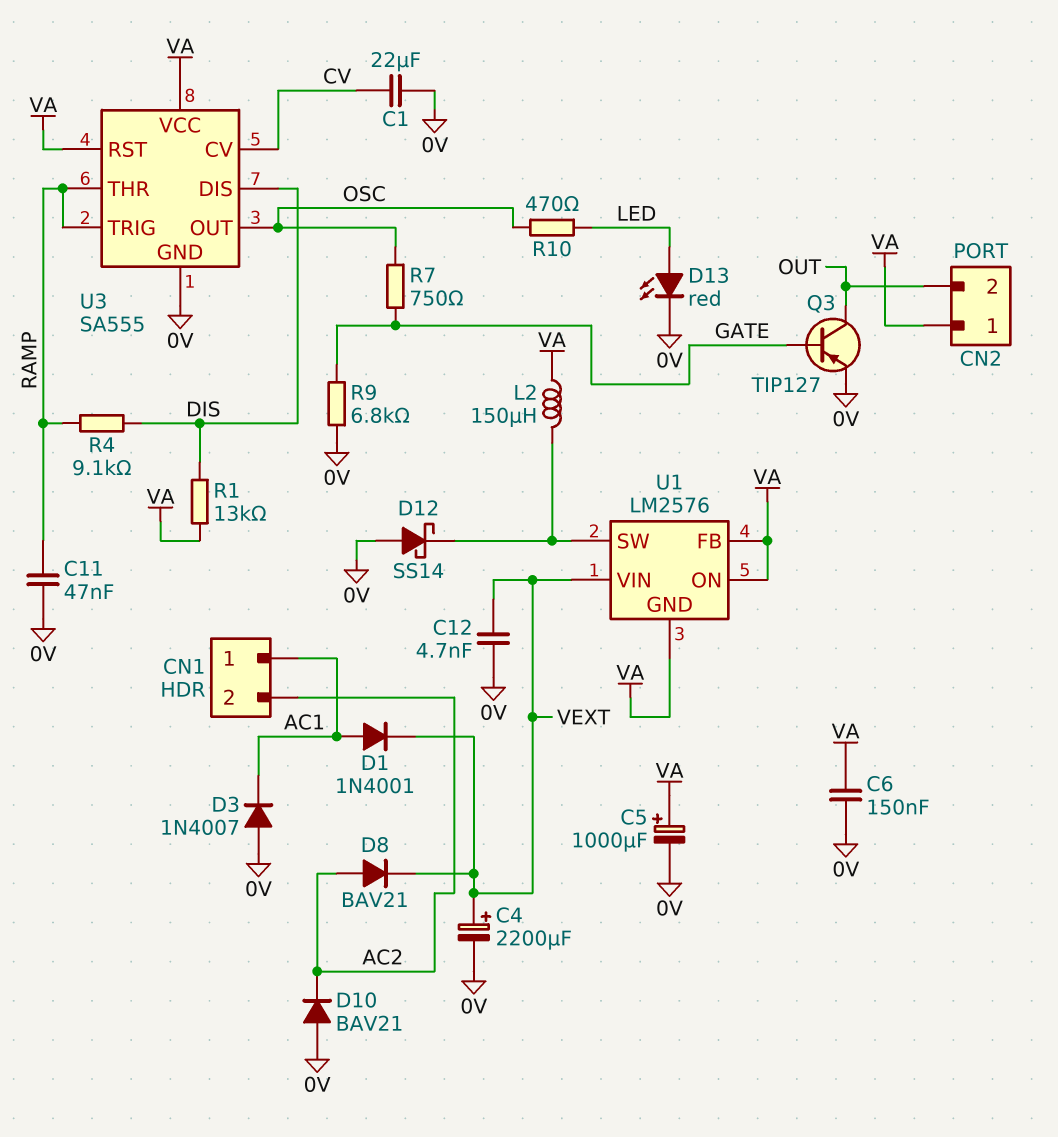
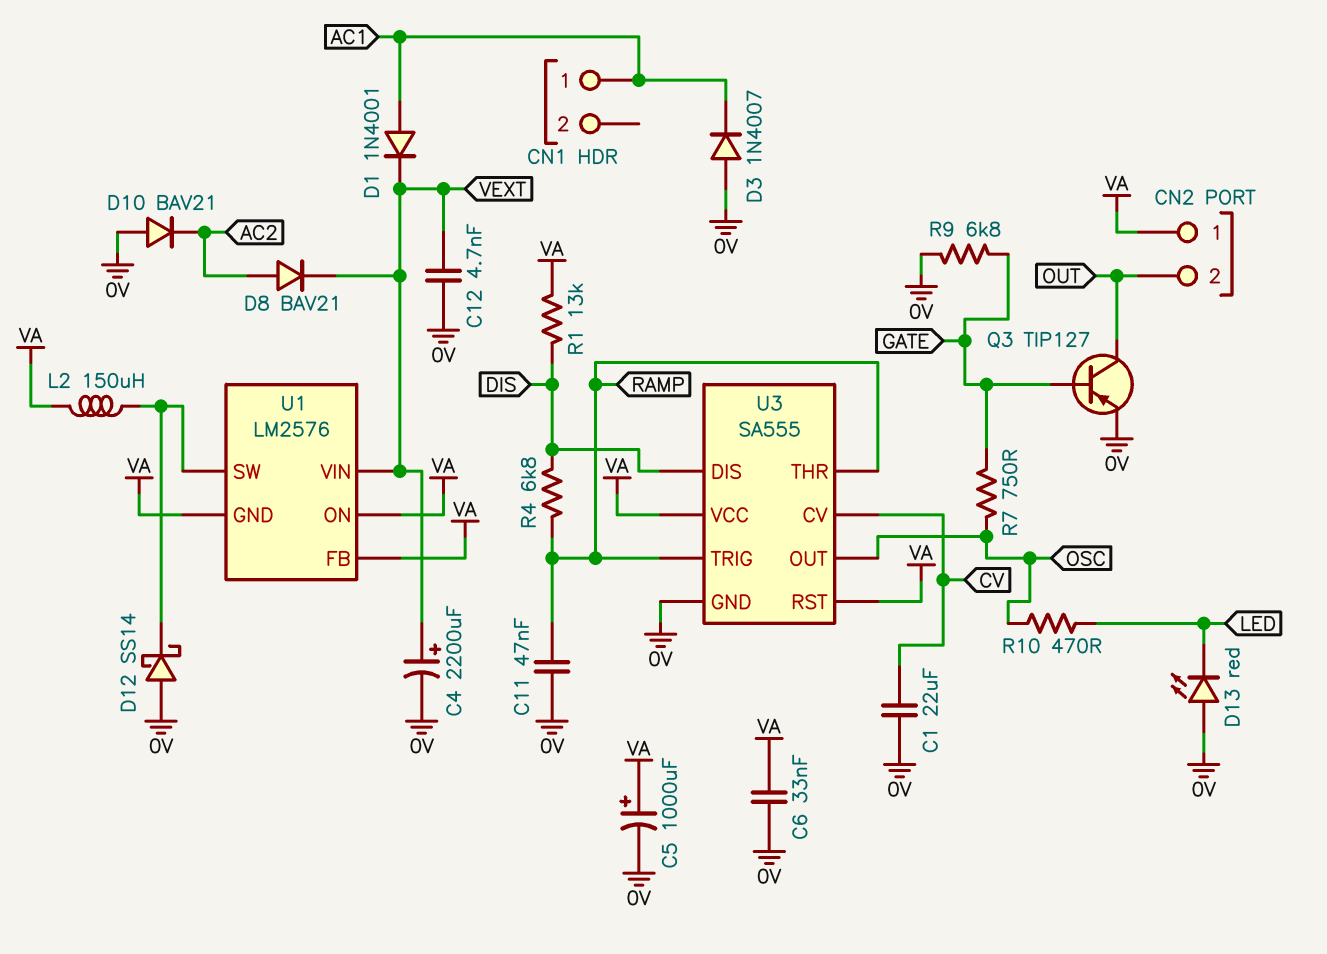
C6: 150nF (0V, VA) -> 33nF (0V, VA)
CN1 pin 2: AC2 -> none
D13: LED red (A LED, K 0V) -> LED red (A 0V, K LED)
R4: 9.1k (DIS, RAMP) -> 6.8k (DIS, RAMP)

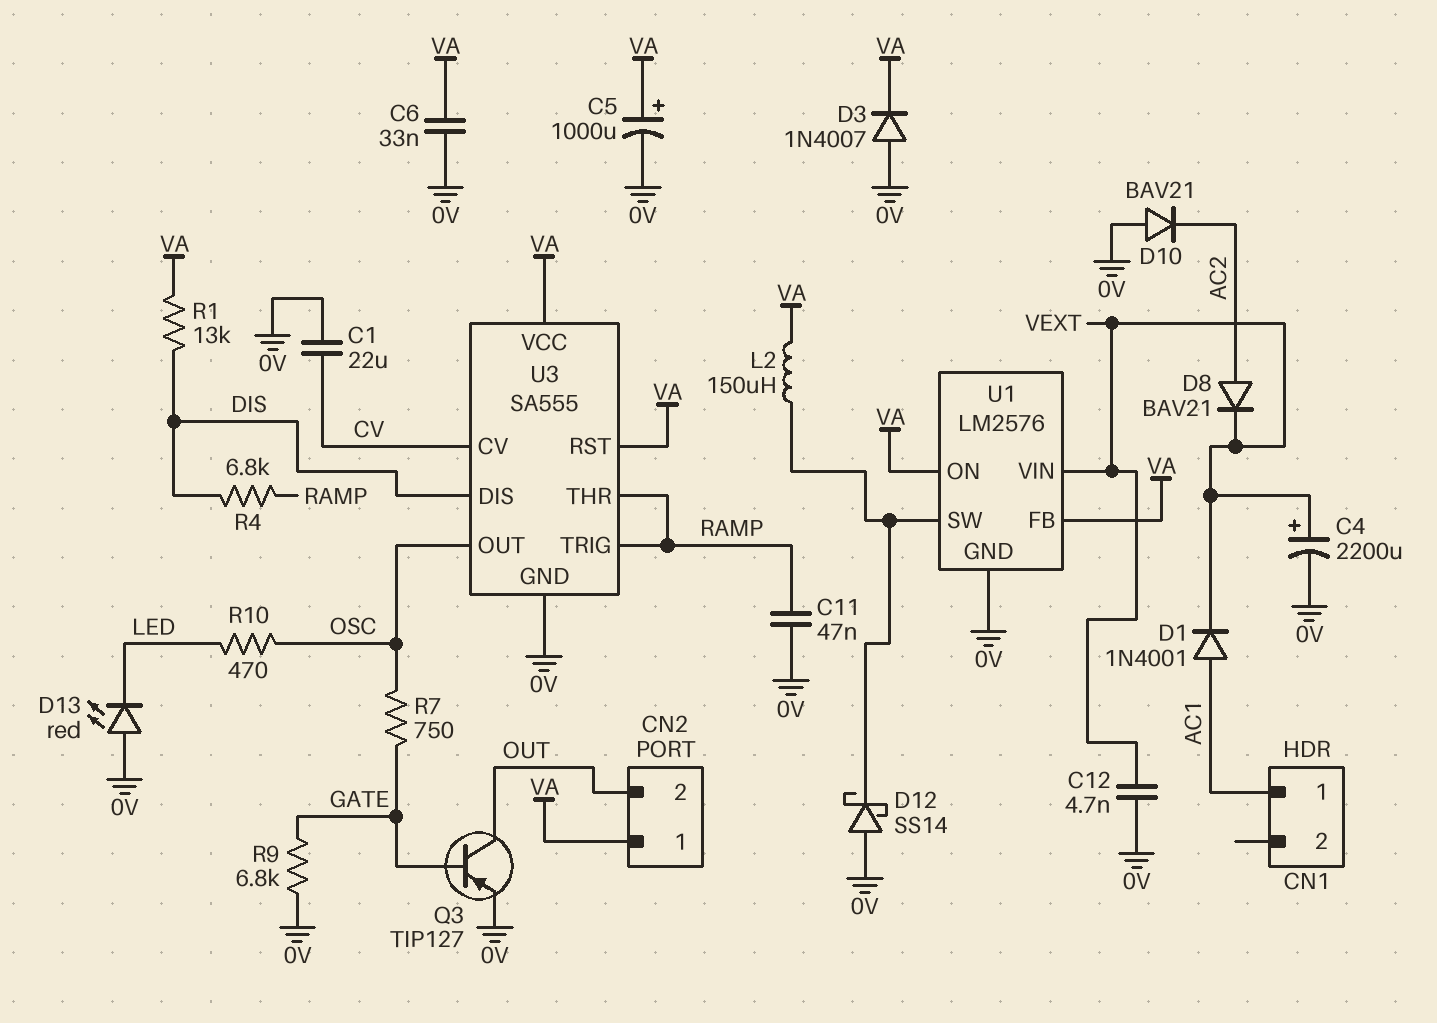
D3: diode 1N4007 (A 0V, K AC1) -> diode 1N4007 (A 0V, K VA)
U1 pin GND: VA -> 0V

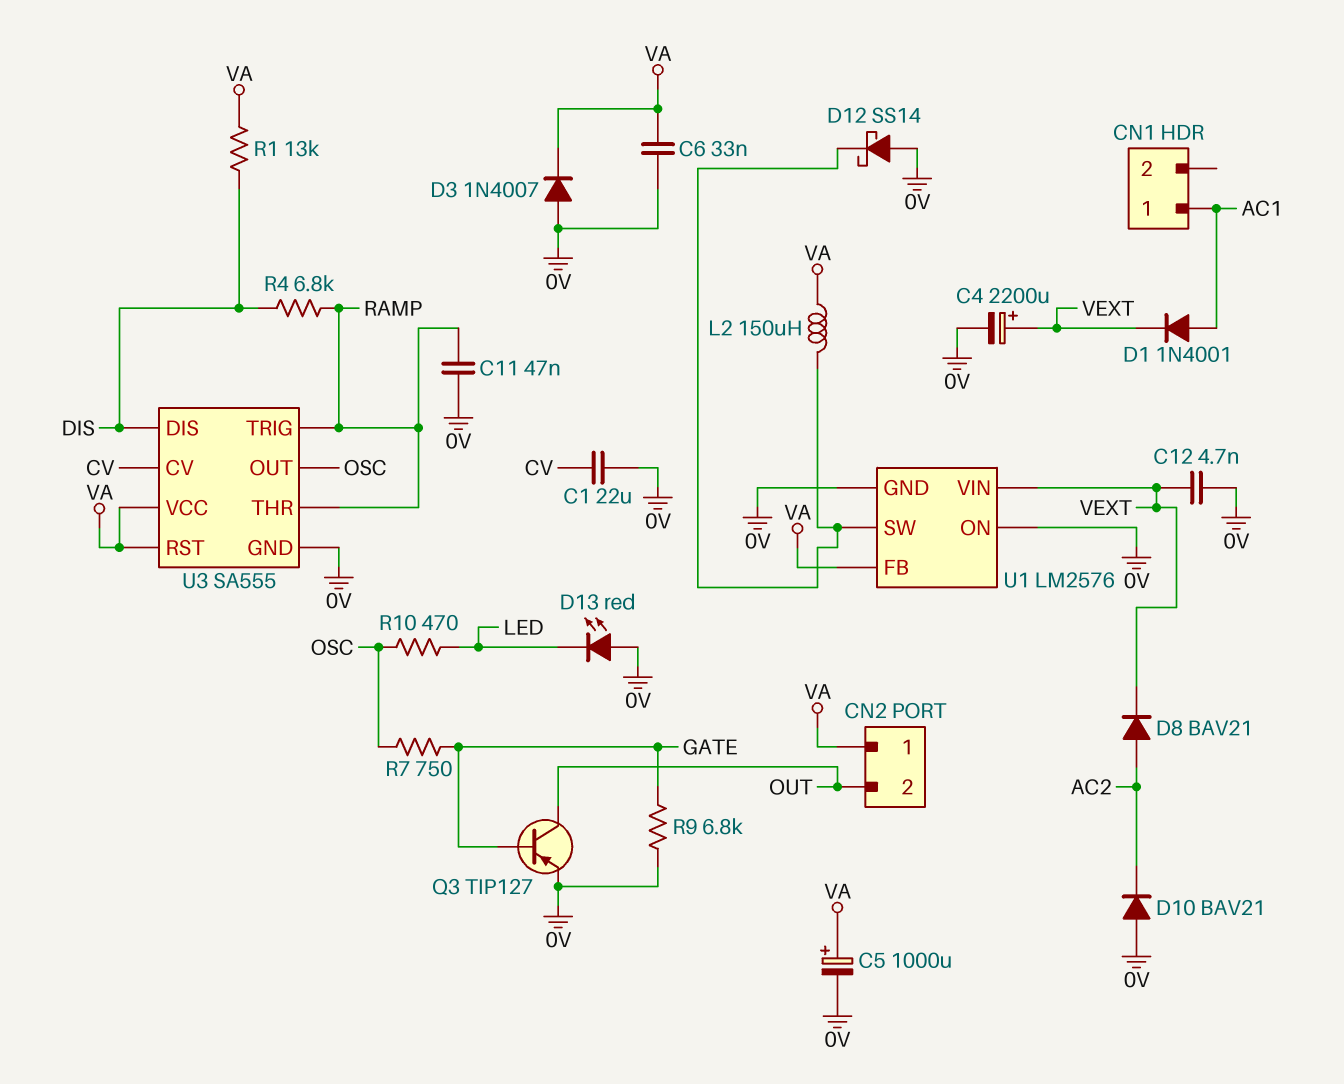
U1 pin ON: VA -> 0V

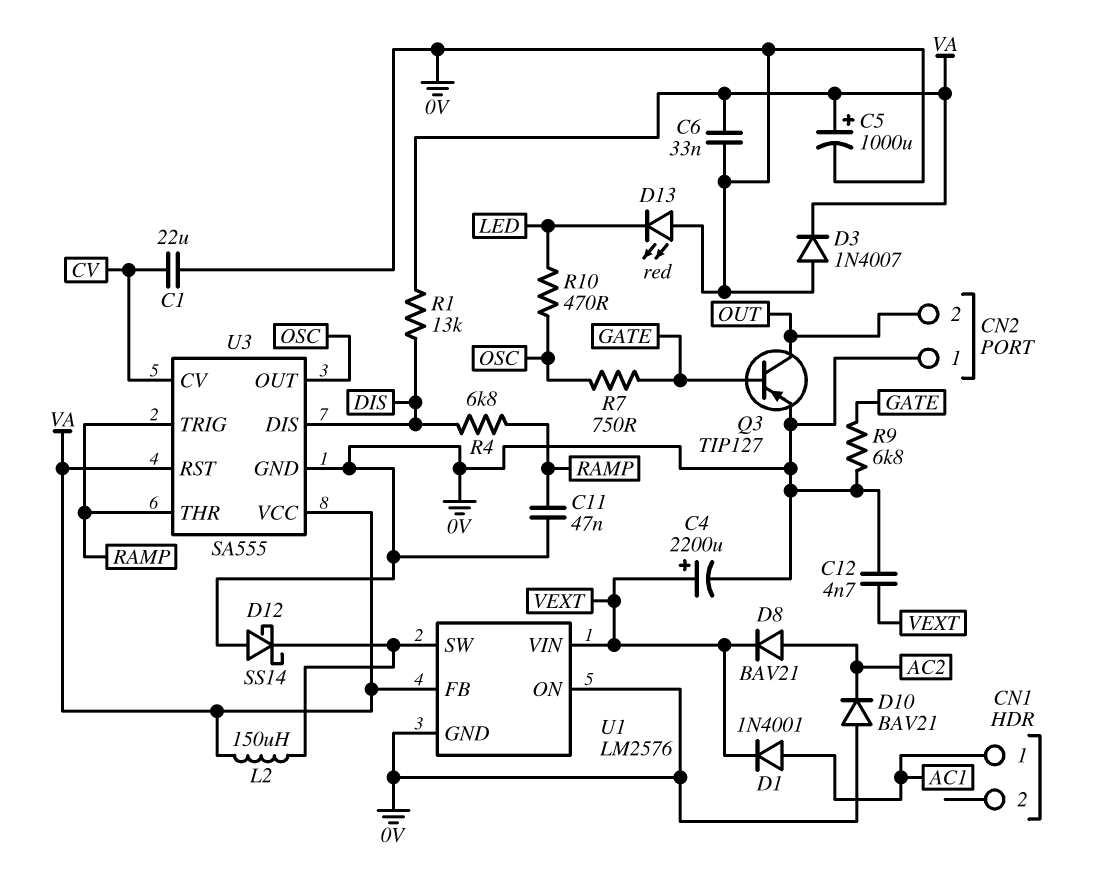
CN2 pin 1: VA -> 0V

